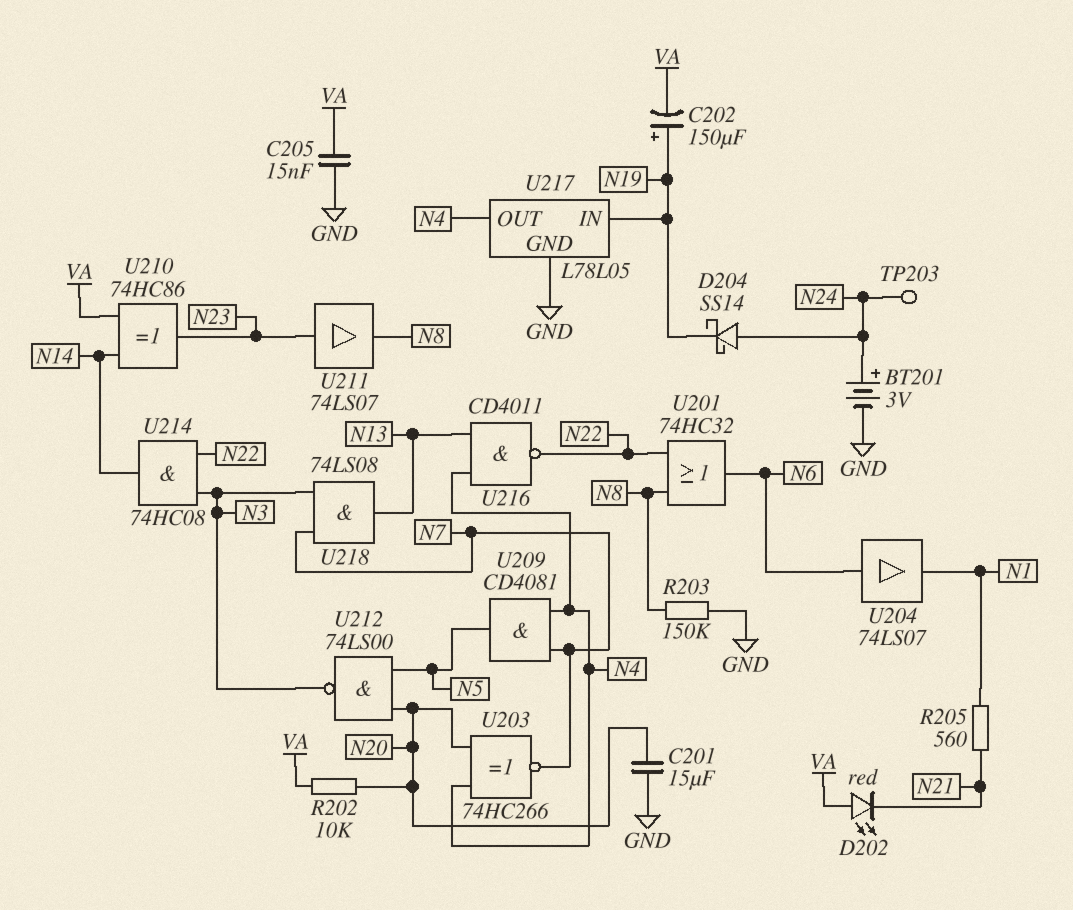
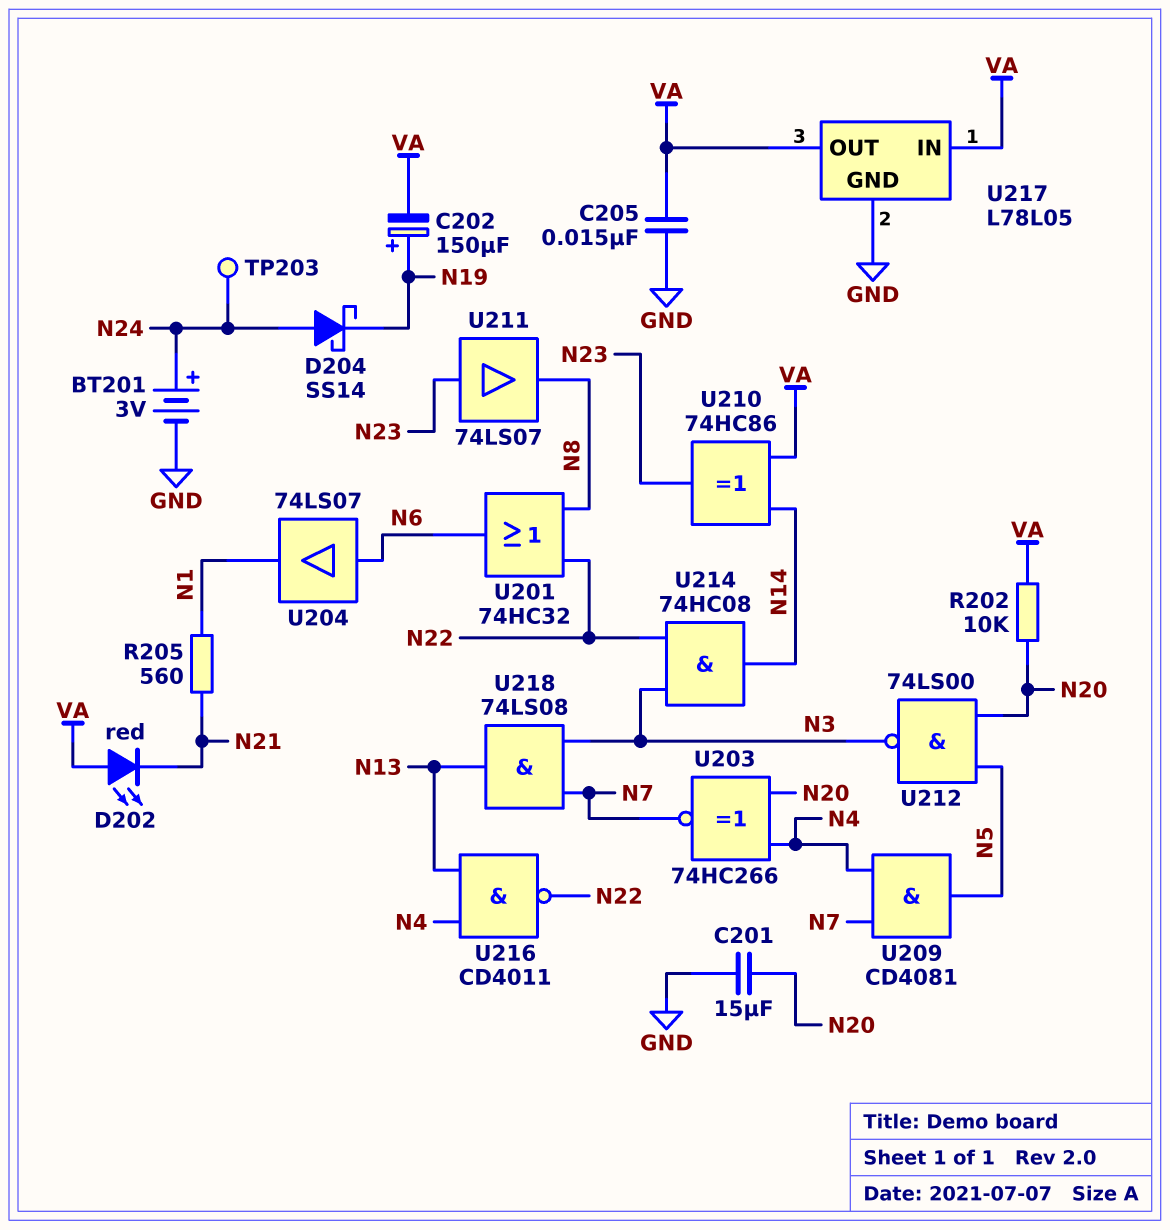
R203: 150k (GND, N8) -> none
U217 pin IN: N19 -> VA
U217 pin OUT: N4 -> VA

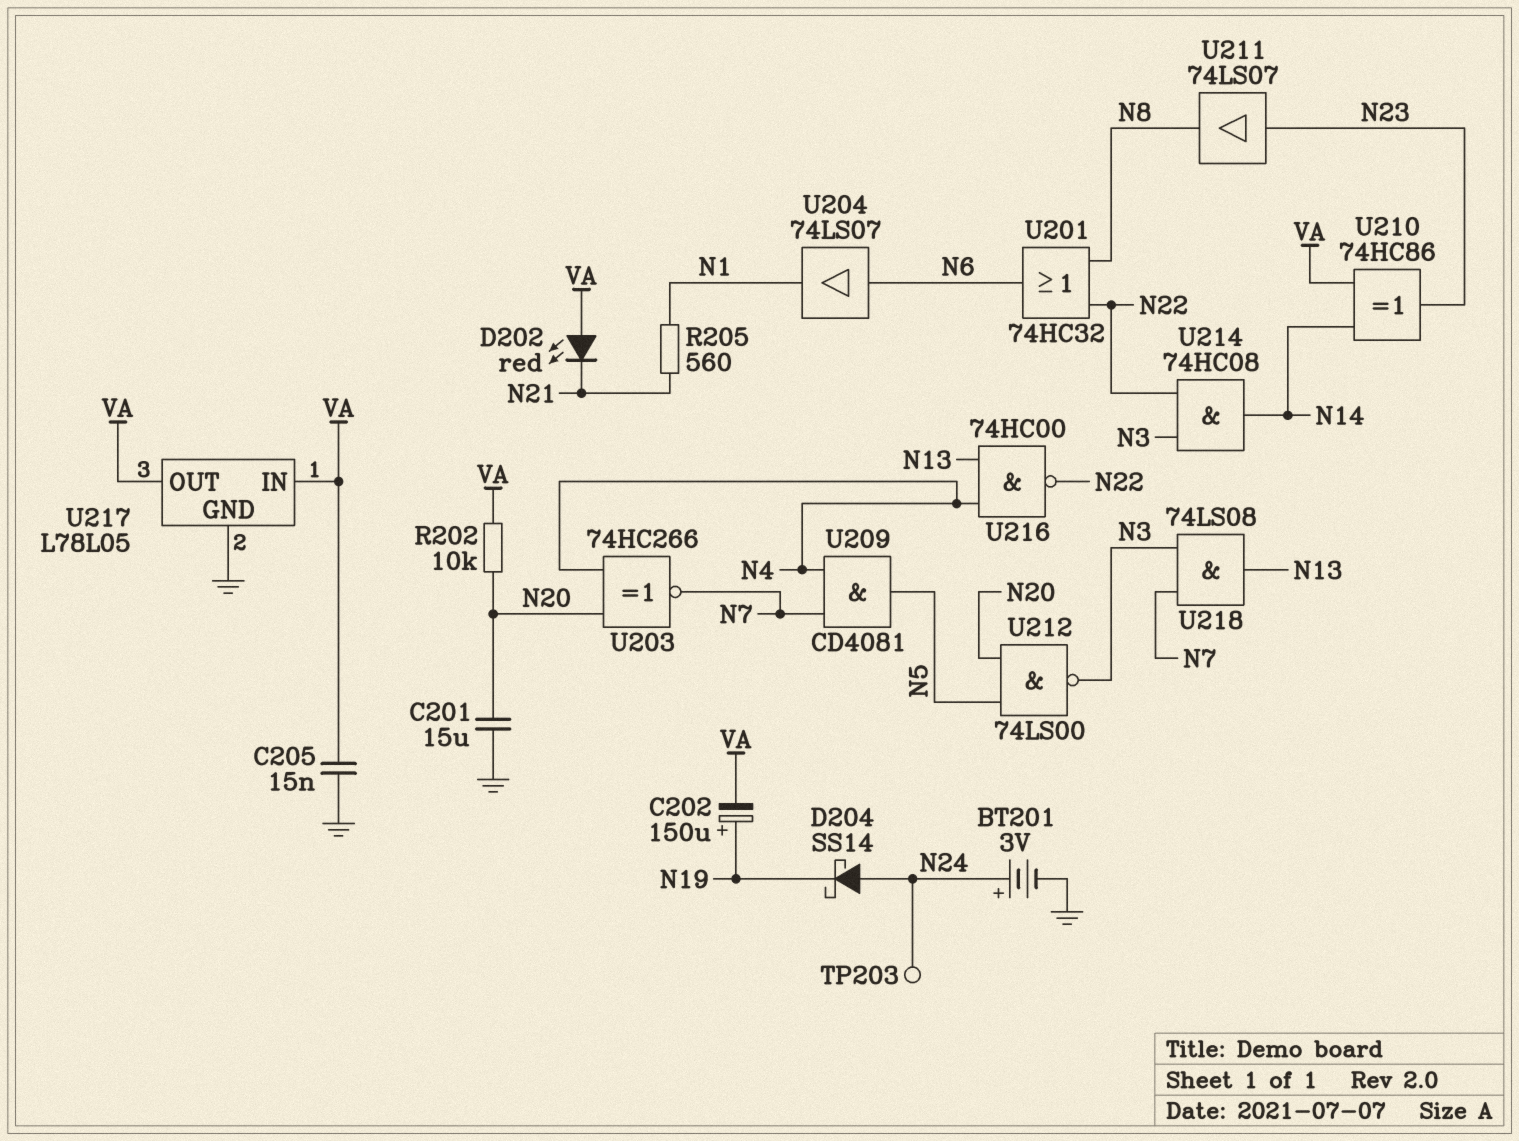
U216: NAND CD4011 (in N4, in N13, out N22) -> NAND 74HC00 (in N4, in N13, out N22)

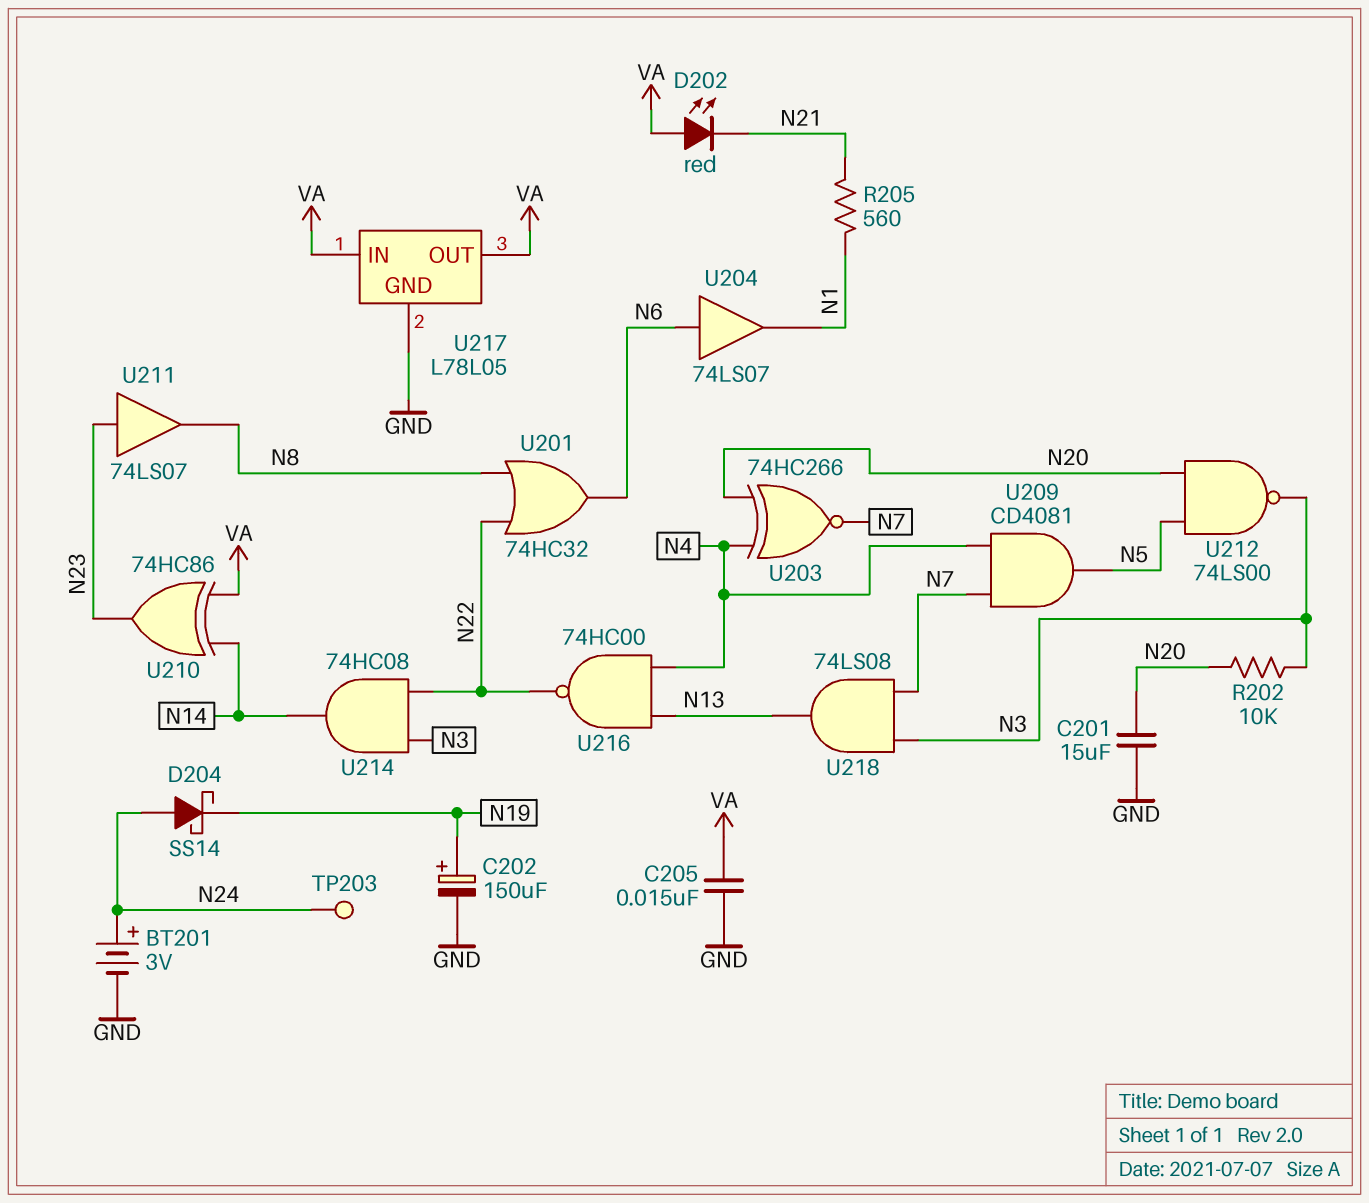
C202: 150uF (plus N19, minus VA) -> 150uF (plus N19, minus GND)
R202: 10k (N20, VA) -> 10k (N3, N20)

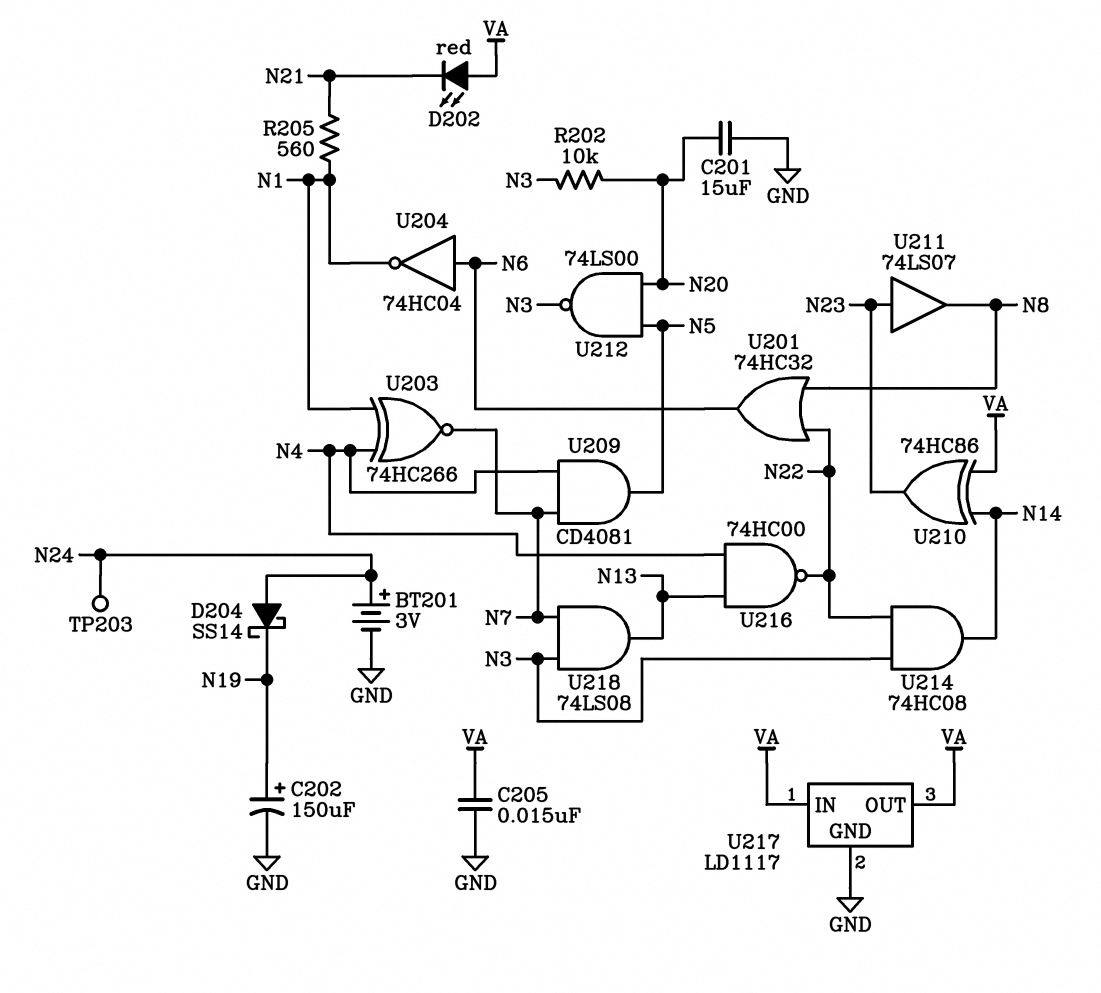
U203: XNOR 74HC266 (in N4, in N20, out N7) -> XNOR 74HC266 (in N1, in N4, out N7)
U204: buffer 74LS07 (in N6, out N1) -> NOT 74HC04 (in N6, out N1)
U217: L78L05 -> LD1117

